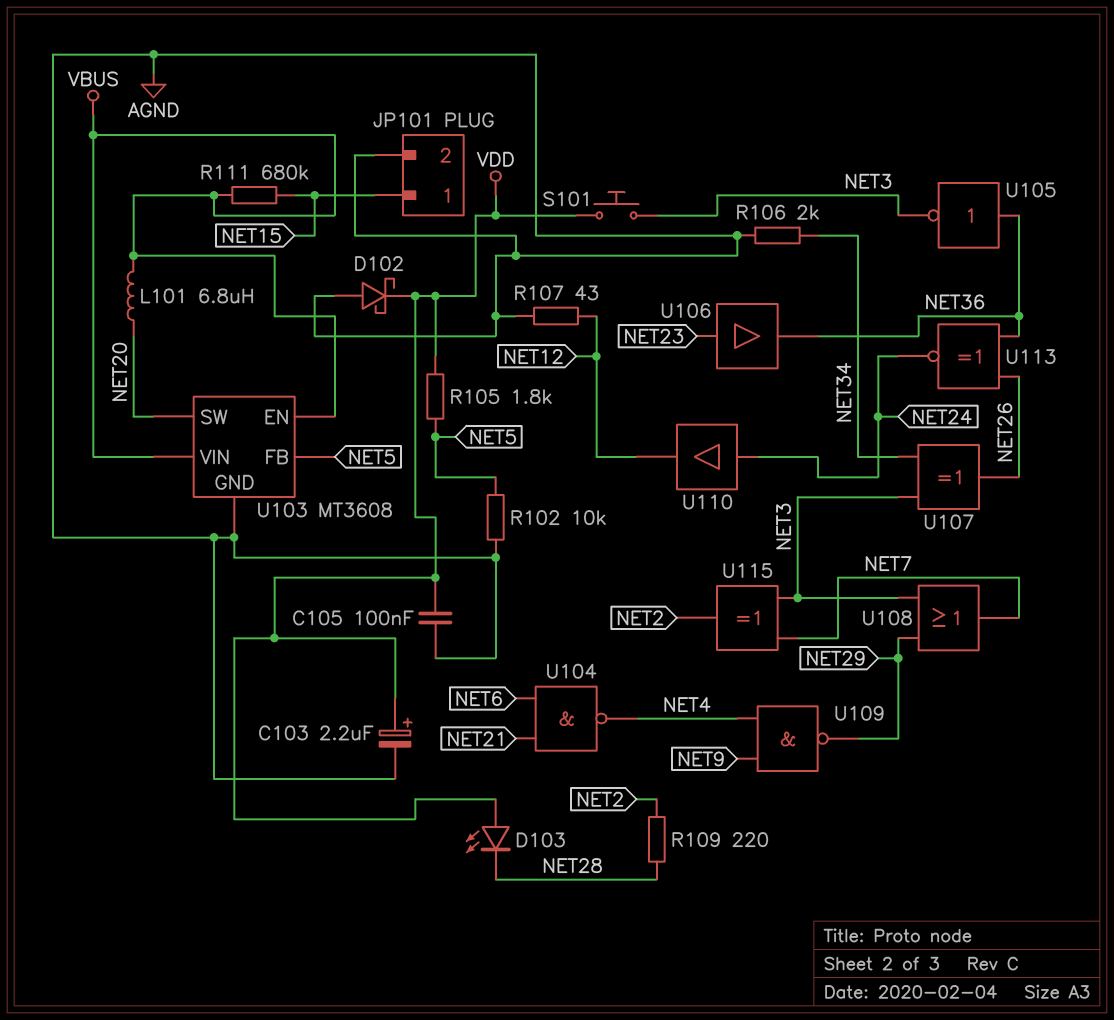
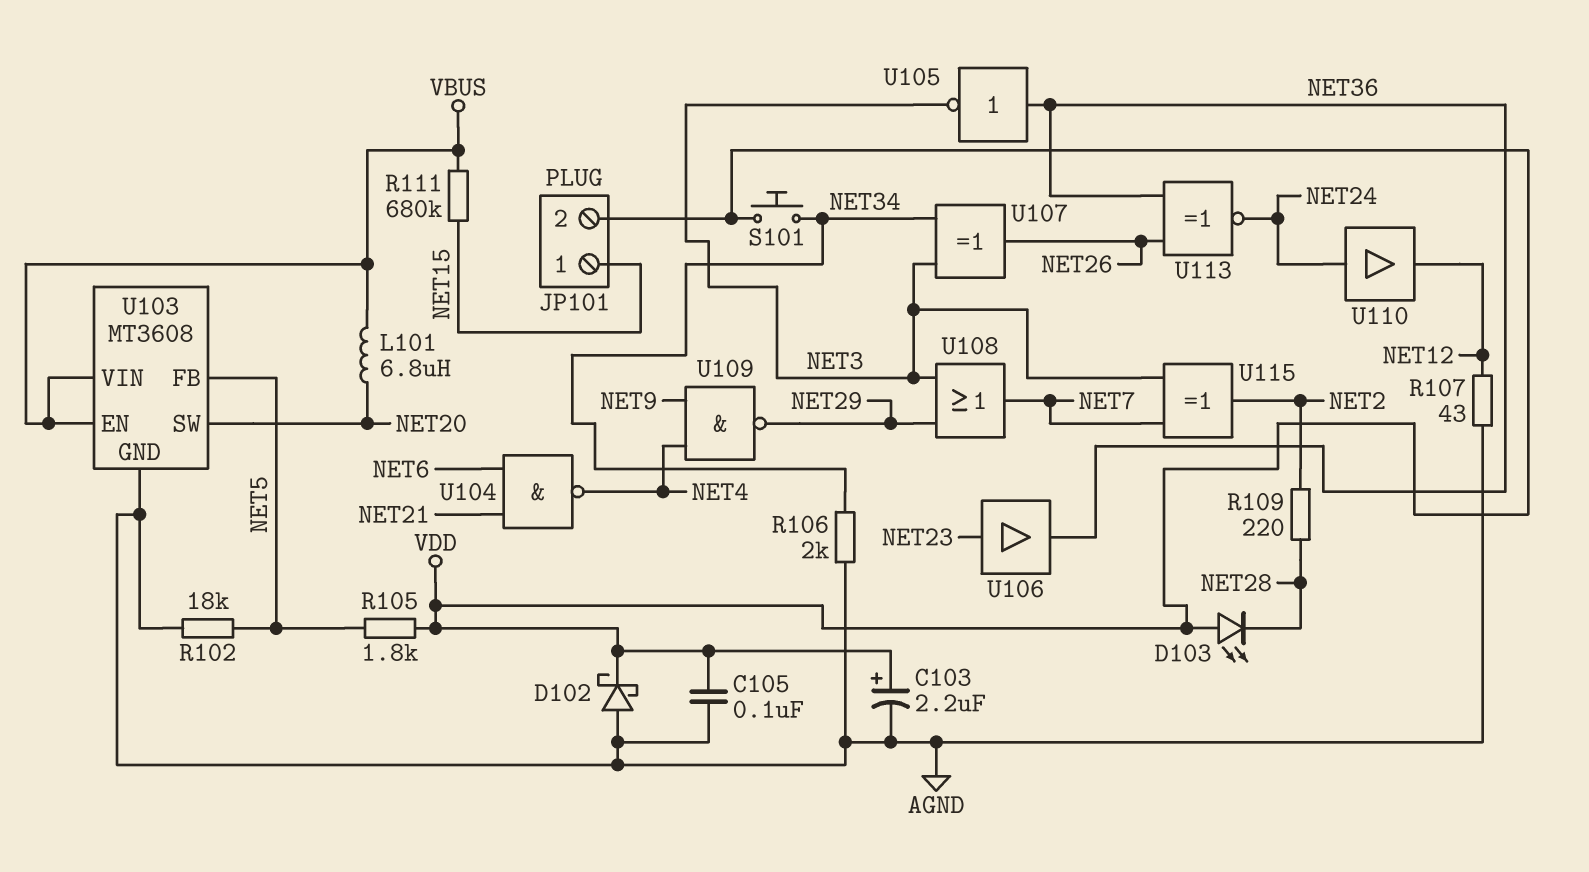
JP101 pin 2: AGND -> VDD
R102: 10k (AGND, NET5) -> 18k (AGND, NET5)
S101: button (NET3, VDD) -> button (NET34, VDD)

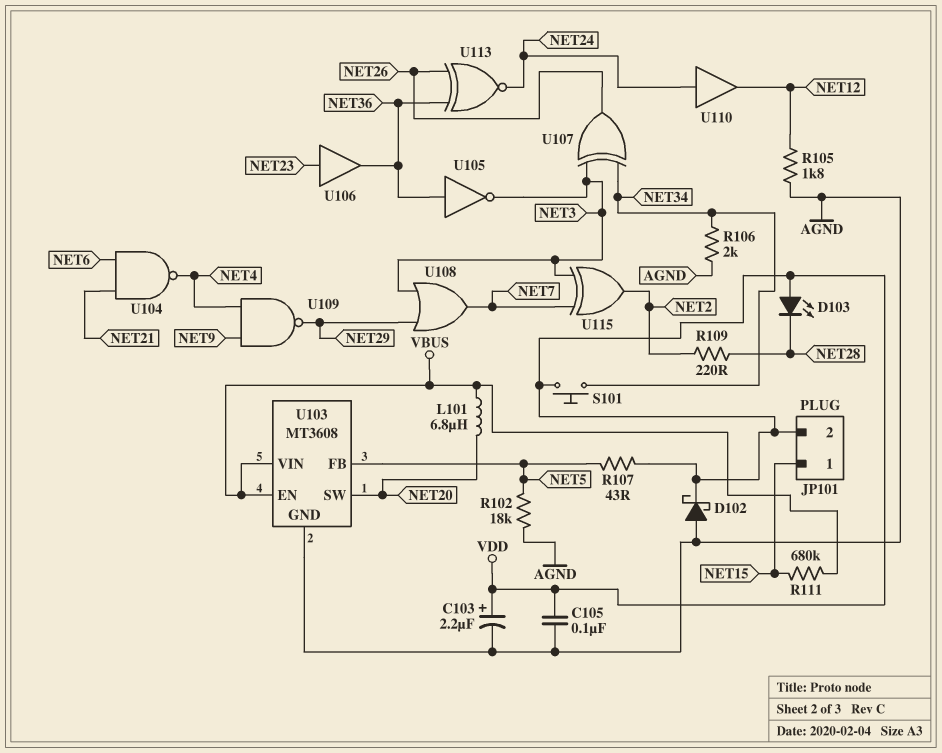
R105: 1.8k (NET5, VDD) -> 1.8k (AGND, NET12)
R107: 43 (AGND, NET12) -> 43 (NET5, VDD)

